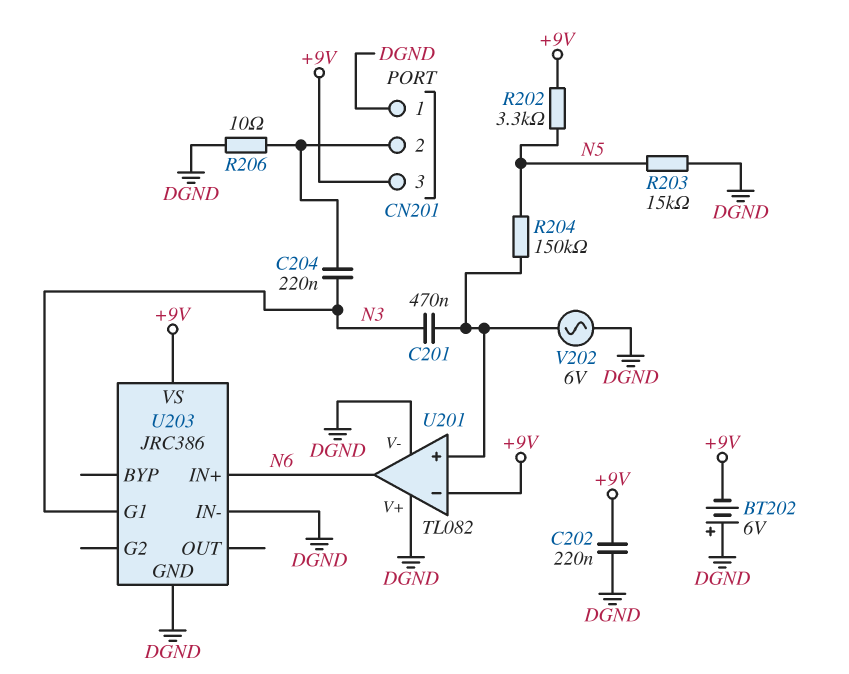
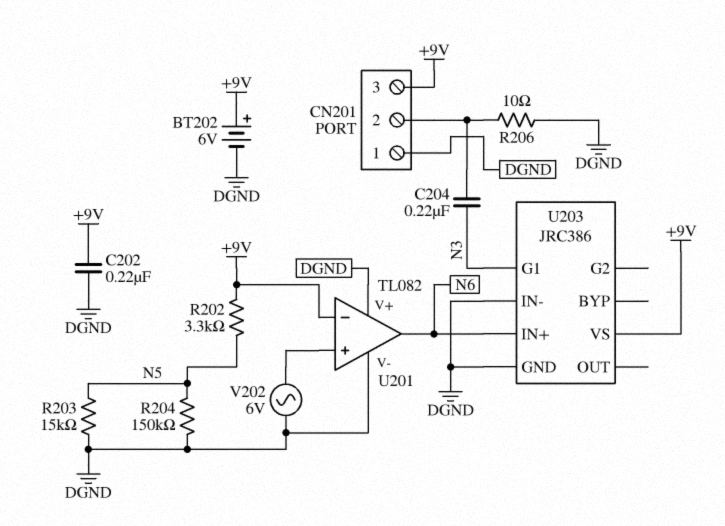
BT202: 6V (plus DGND, minus +9V) -> 6V (plus +9V, minus DGND)
C201: 470nF (N3, U201/in+) -> none
R204: 150k (N5, U201/in+) -> 150k (DGND, N5)

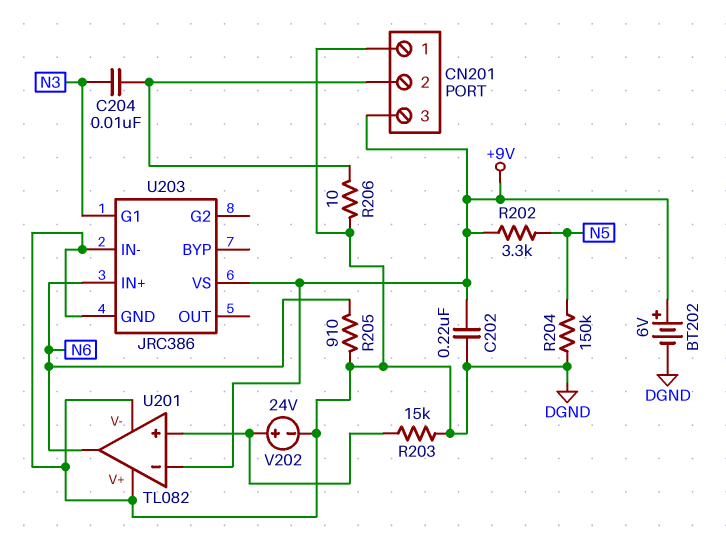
C204: 220nF (CN201/2, N3) -> 10nF (CN201/2, N3)
R203: 15k (DGND, N5) -> 15k (DGND, U201/in+)
R205: none -> 910 (DGND, N6)
V202: AC 6V (DGND, U201/in+) -> 24V (plus U201/in+, minus DGND)

